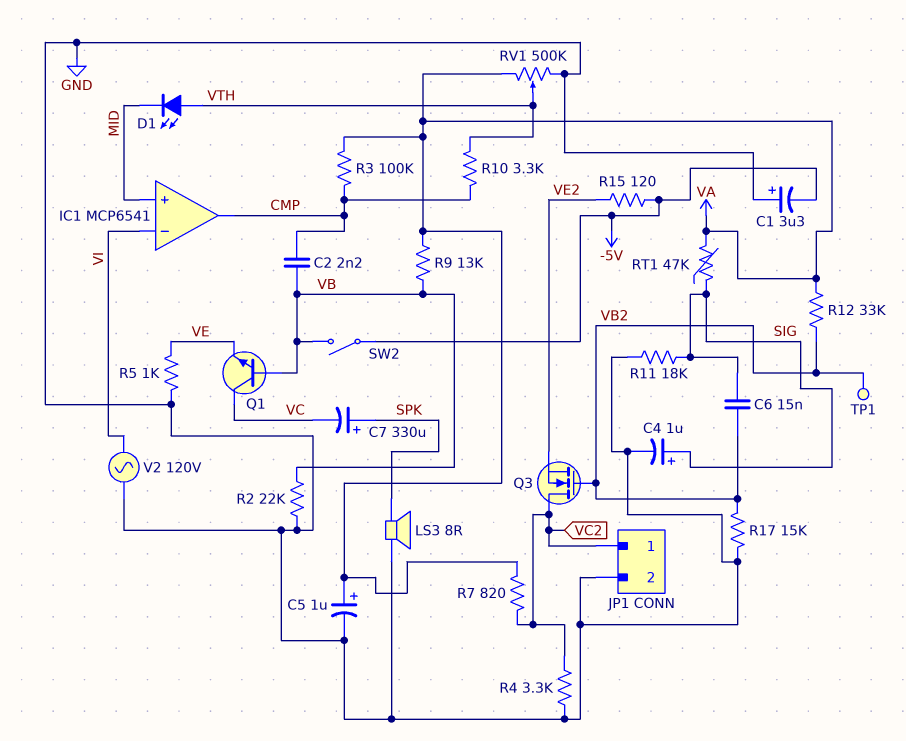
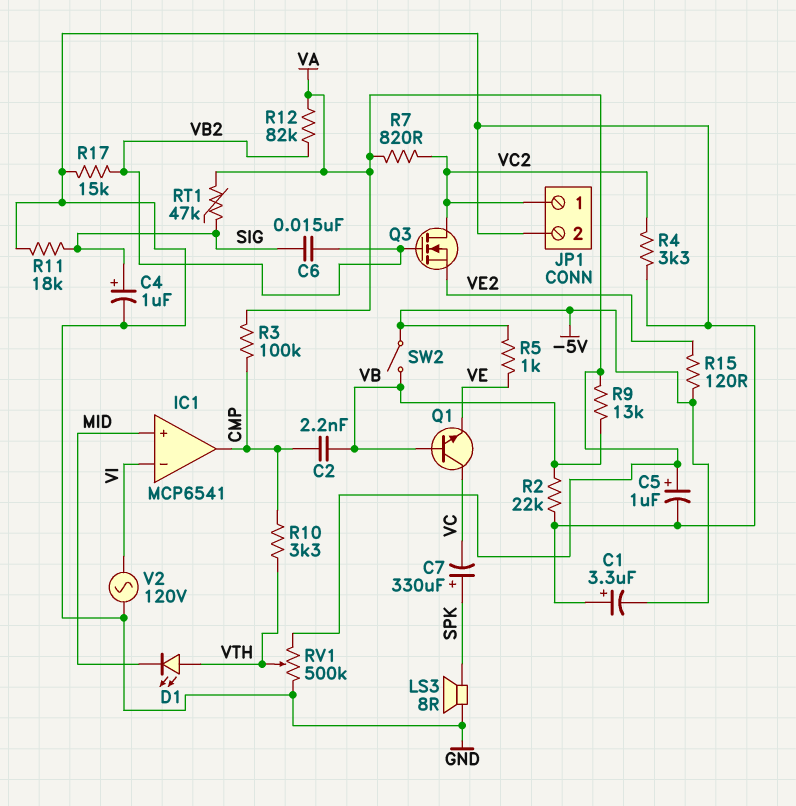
R5: 1k (GND, VE) -> 1k (-5V, VE)
R12: 33k (VA, VB2) -> 82k (VA, VB2)
TP1: test point (VB2) -> none

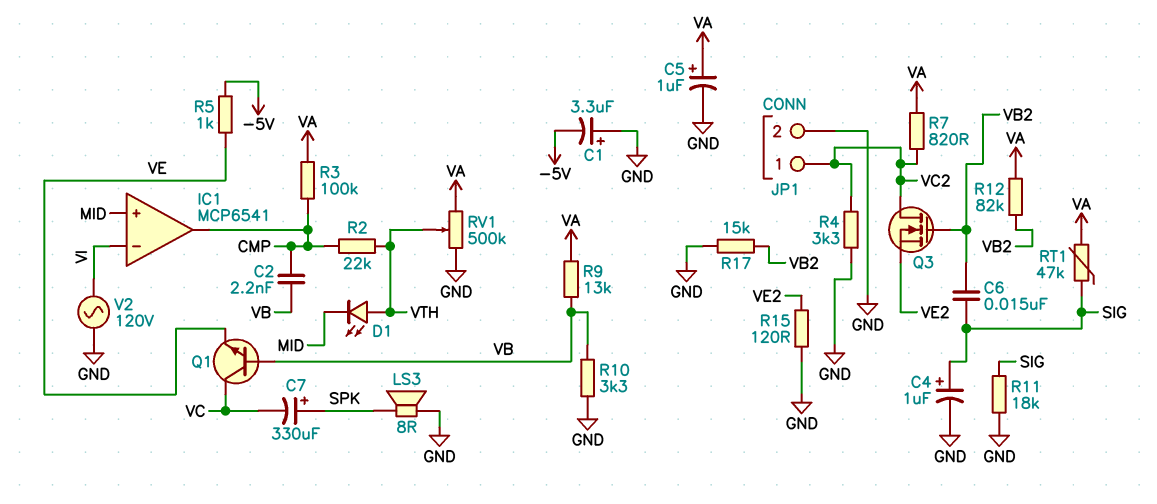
R2: 22k (GND, VB) -> 22k (CMP, VTH)
R10: 3.3k (CMP, VTH) -> 3.3k (GND, VB)
R15: 120 (-5V, VE2) -> 120 (GND, VE2)
SW2: switch (-5V, VB) -> none

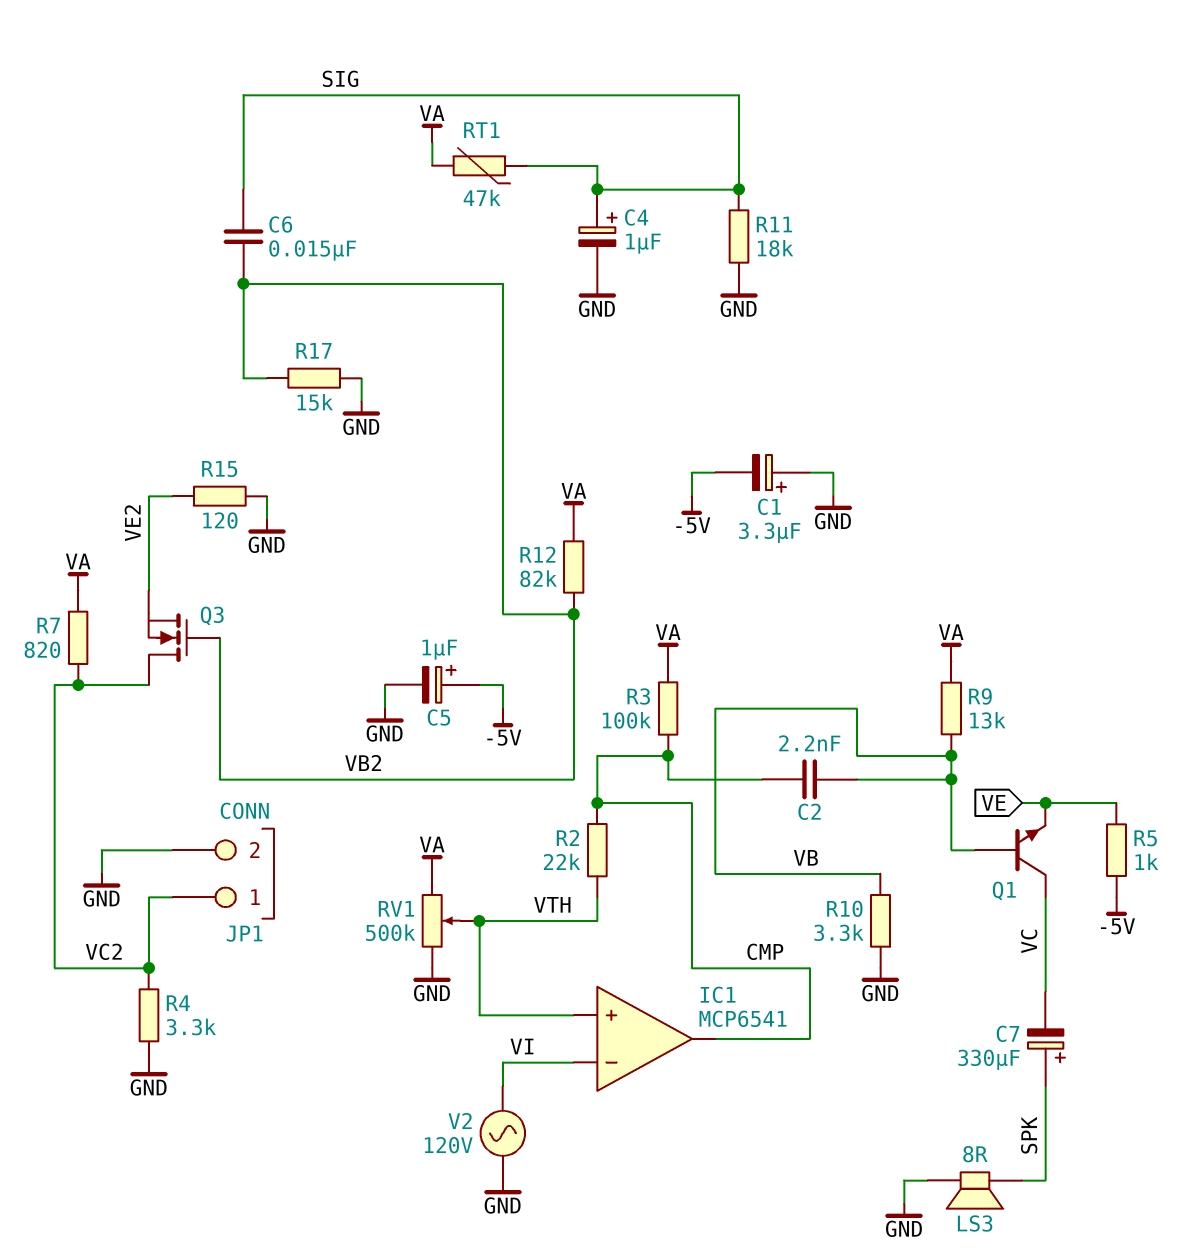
C5: 1uF (plus VA, minus GND) -> 1uF (plus -5V, minus GND)
D1: LED (A VTH, K MID) -> none
IC1 pin in+: MID -> VTH

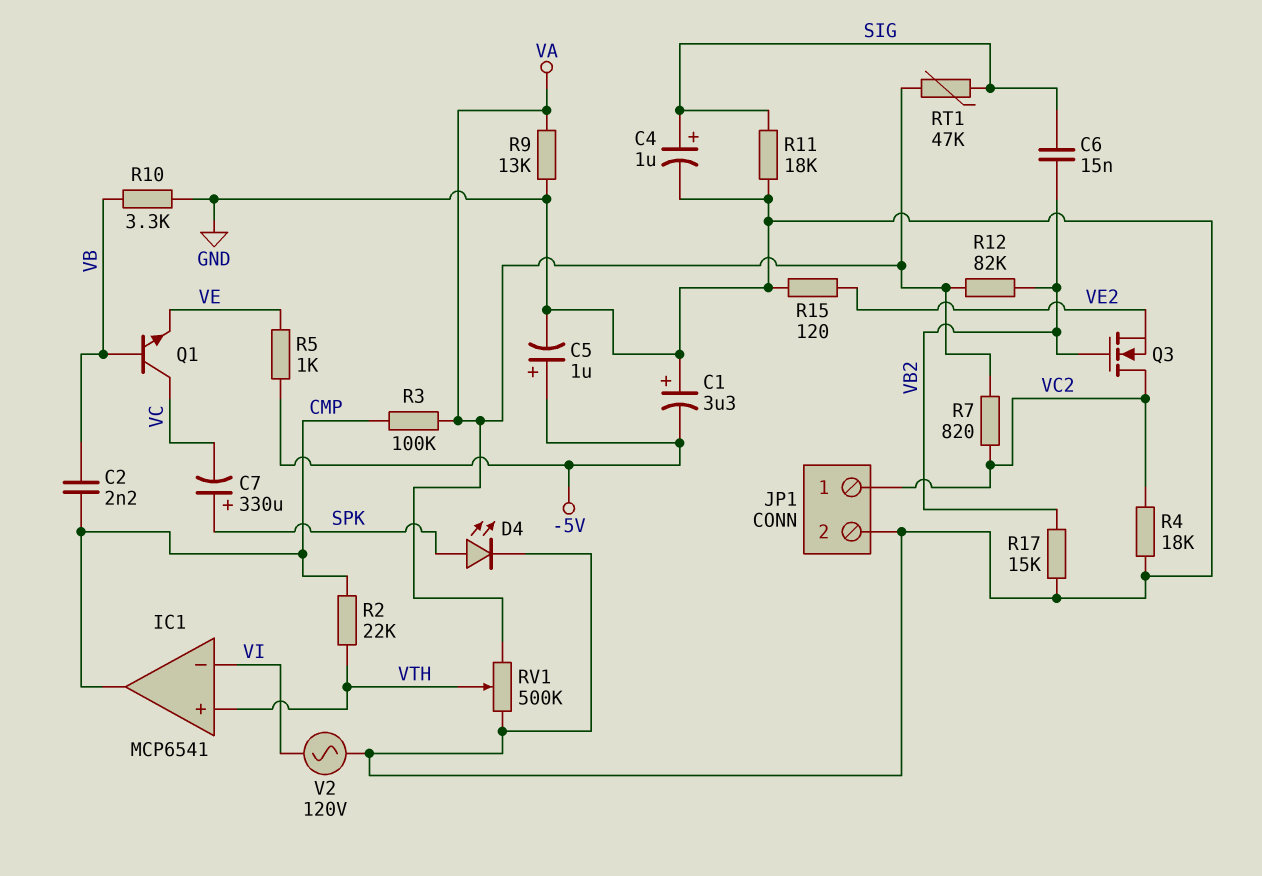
D4: none -> LED (A SPK, K GND)
LS3: speaker 8R (GND, SPK) -> none
R4: 3.3k (GND, VC2) -> 18k (GND, VC2)
R9: 13k (VA, VB) -> 13k (GND, VA)

